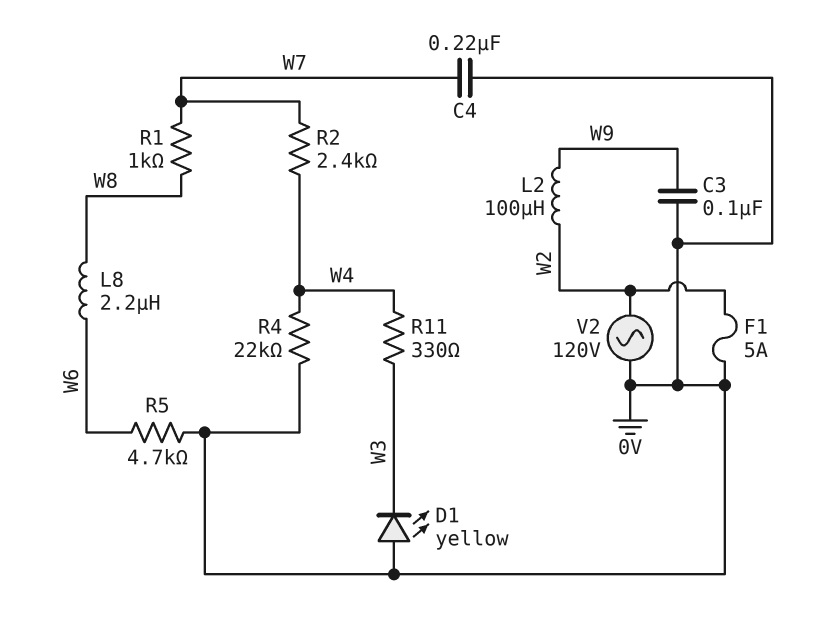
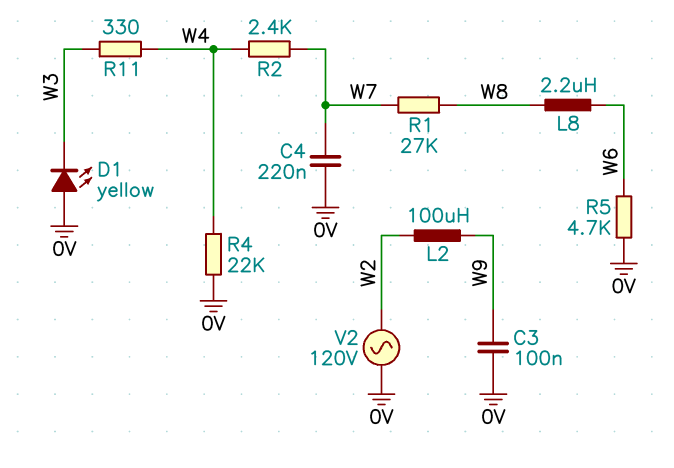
F1: 5A (0V, W2) -> none
R1: 1k (W7, W8) -> 27k (W7, W8)

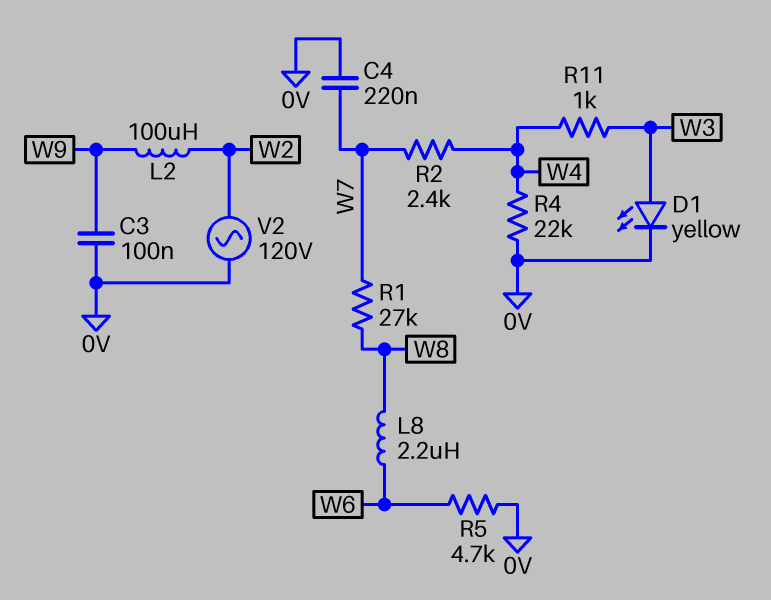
D1: LED yellow (A 0V, K W3) -> LED yellow (A W3, K 0V)
R11: 330 (W3, W4) -> 1k (W3, W4)

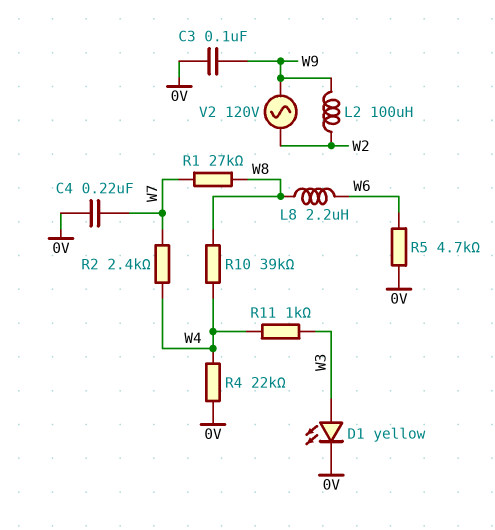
R10: none -> 39k (W4, W8)
V2: AC 120V (0V, W2) -> AC 120V (W2, W9)

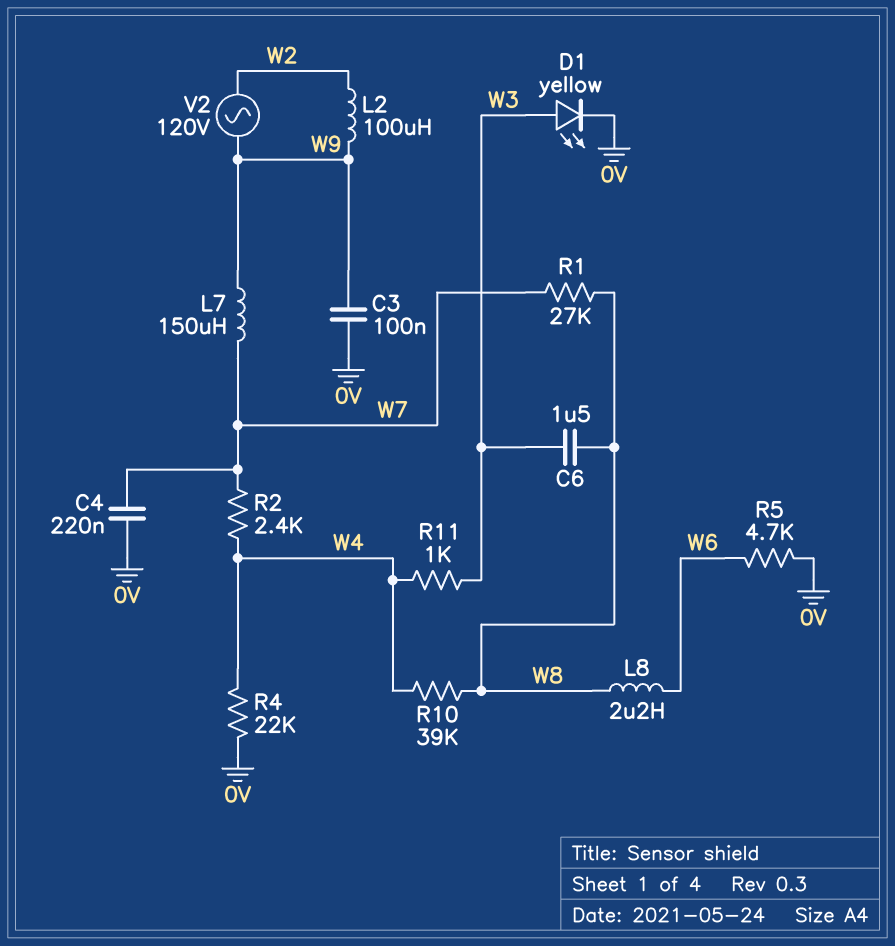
C6: none -> 1.5uF (W3, W8)
L7: none -> 150uH (W7, W9)

